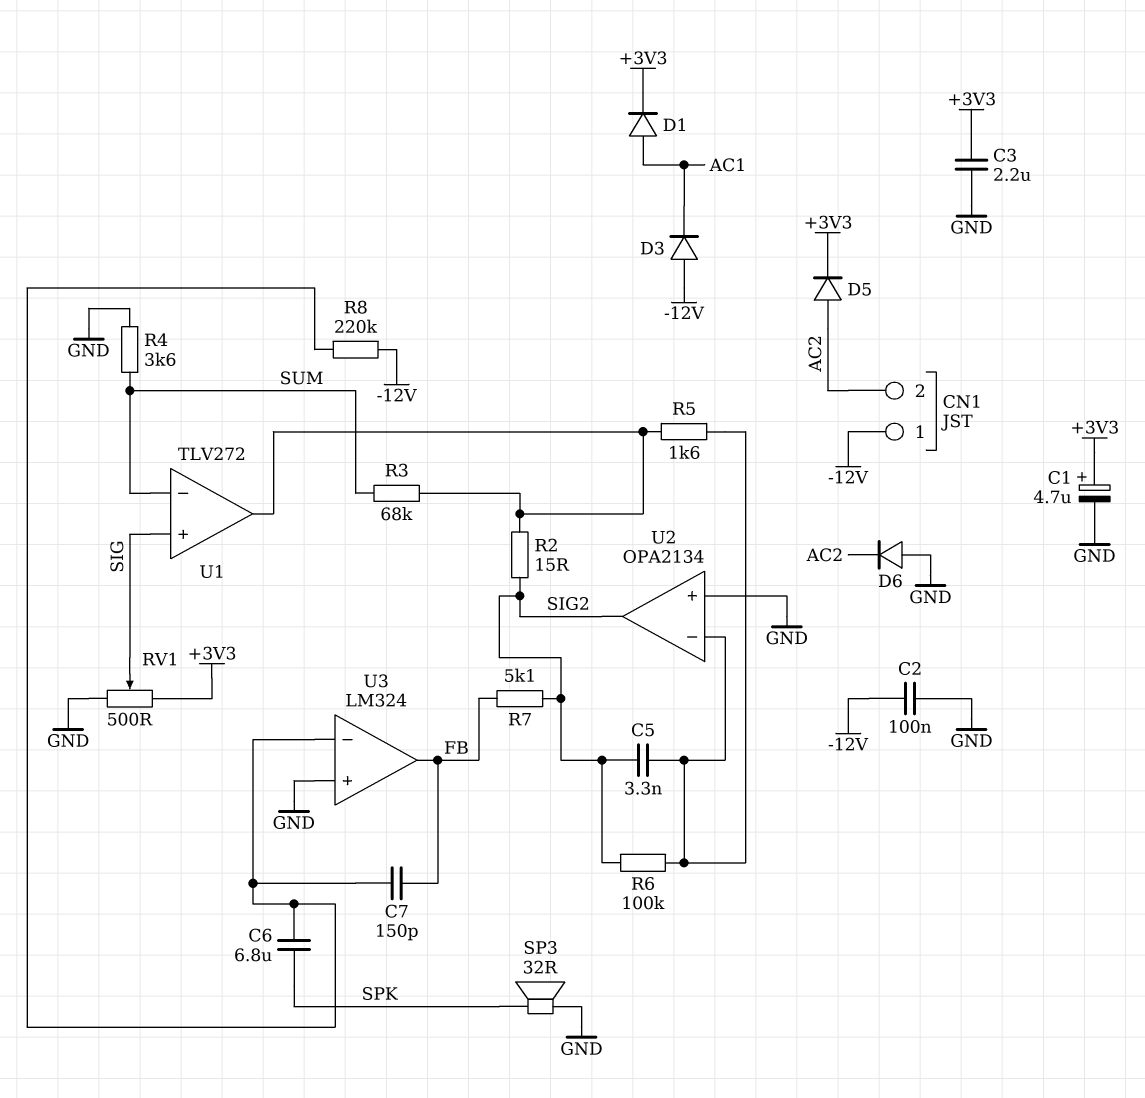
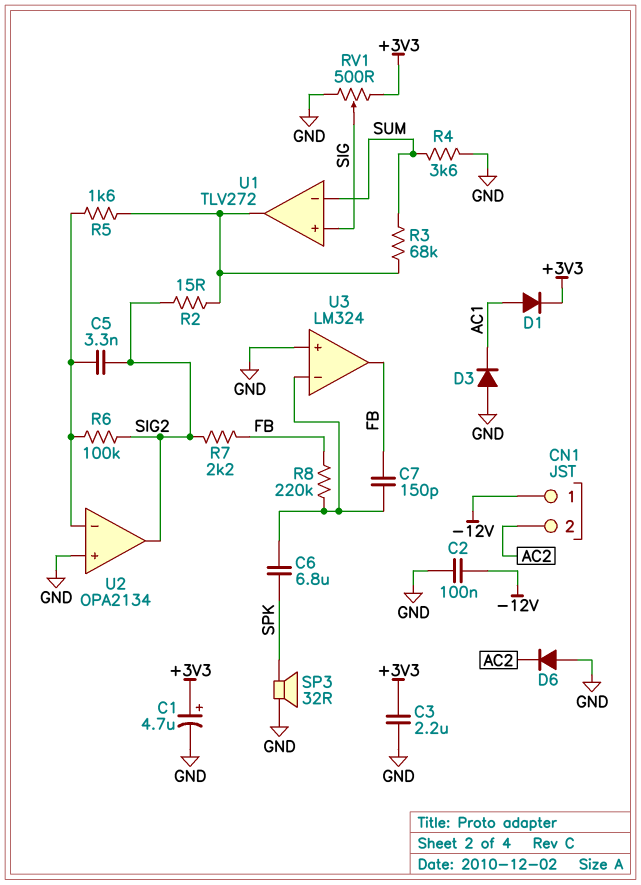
D3: diode (A -12V, K AC1) -> diode (A GND, K AC1)
D5: diode (A AC2, K +3V3) -> none
R7: 5.1k (FB, SIG2) -> 2.2k (FB, SIG2)
R8: 220k (-12V, U3/in-) -> 220k (FB, U3/in-)

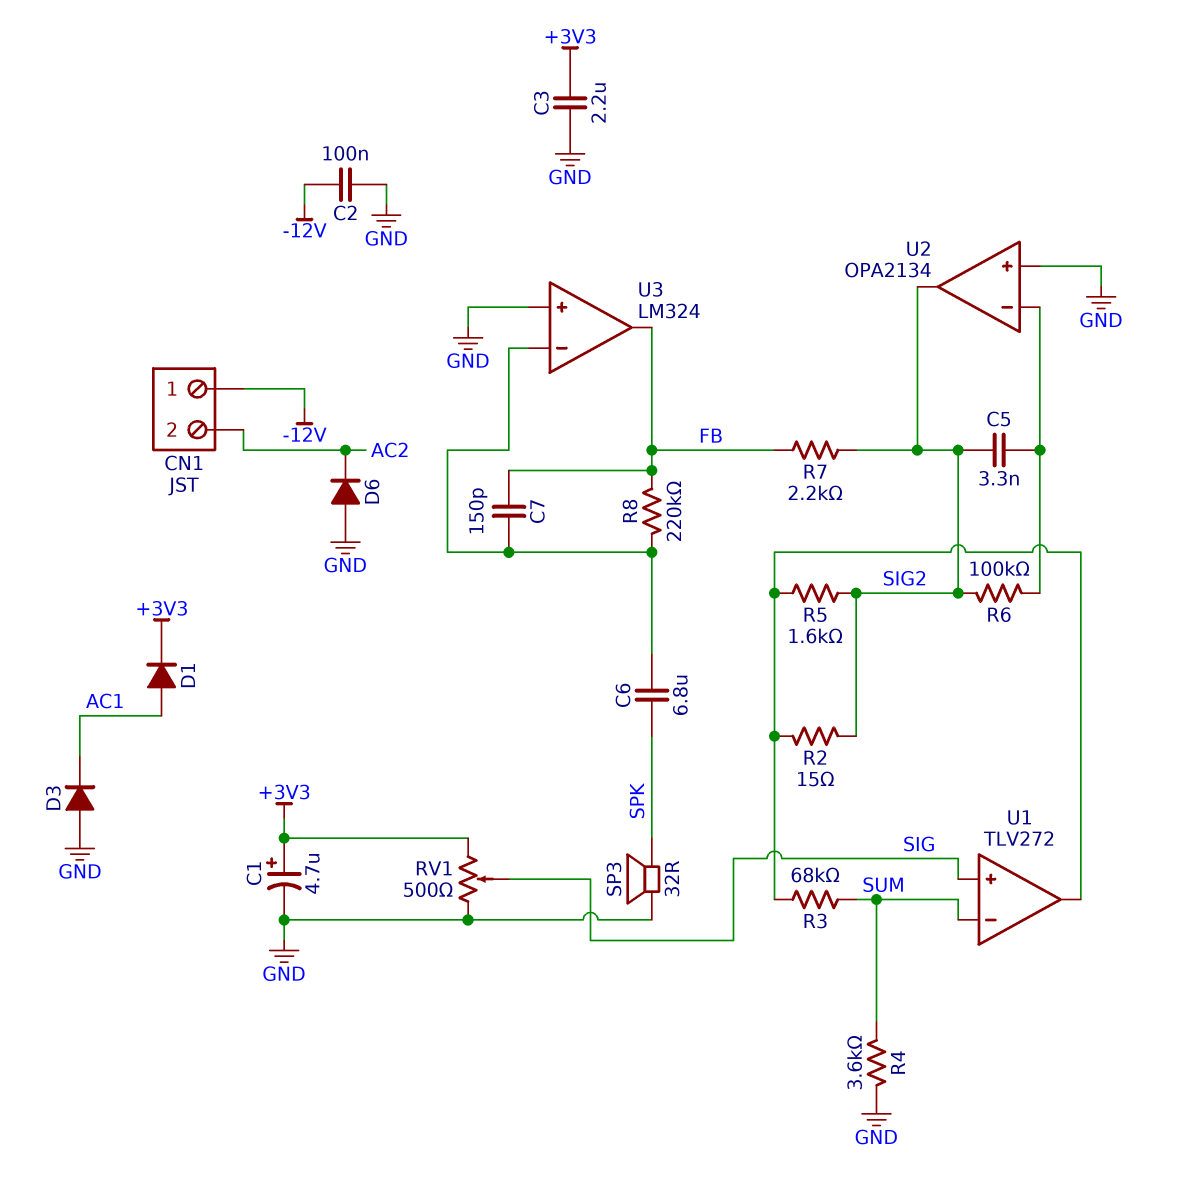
R5: 1.6k (U1/out, U2/in-) -> 1.6k (SIG2, U1/out)

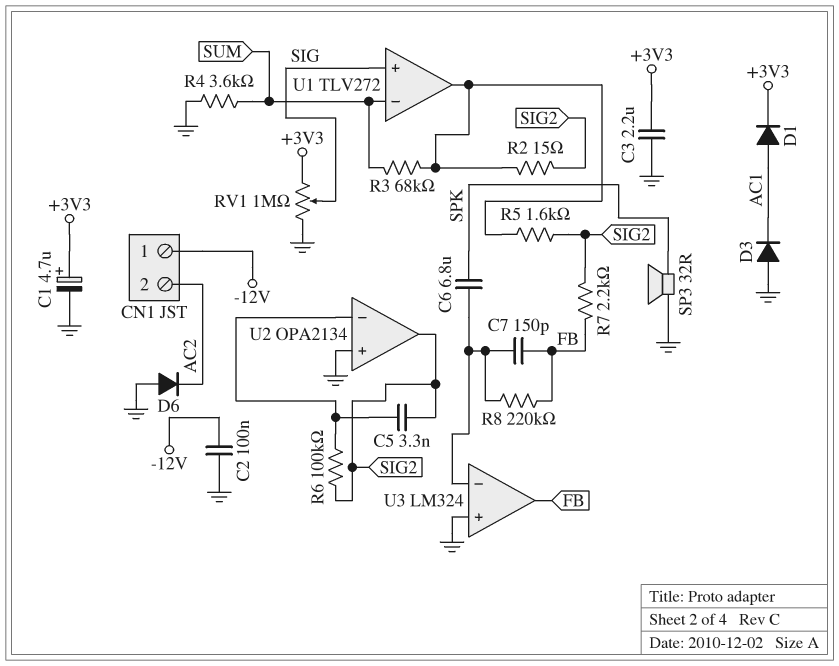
RV1: 500 (+3V3, GND, wiper SIG) -> 1M (+3V3, GND, wiper SIG)

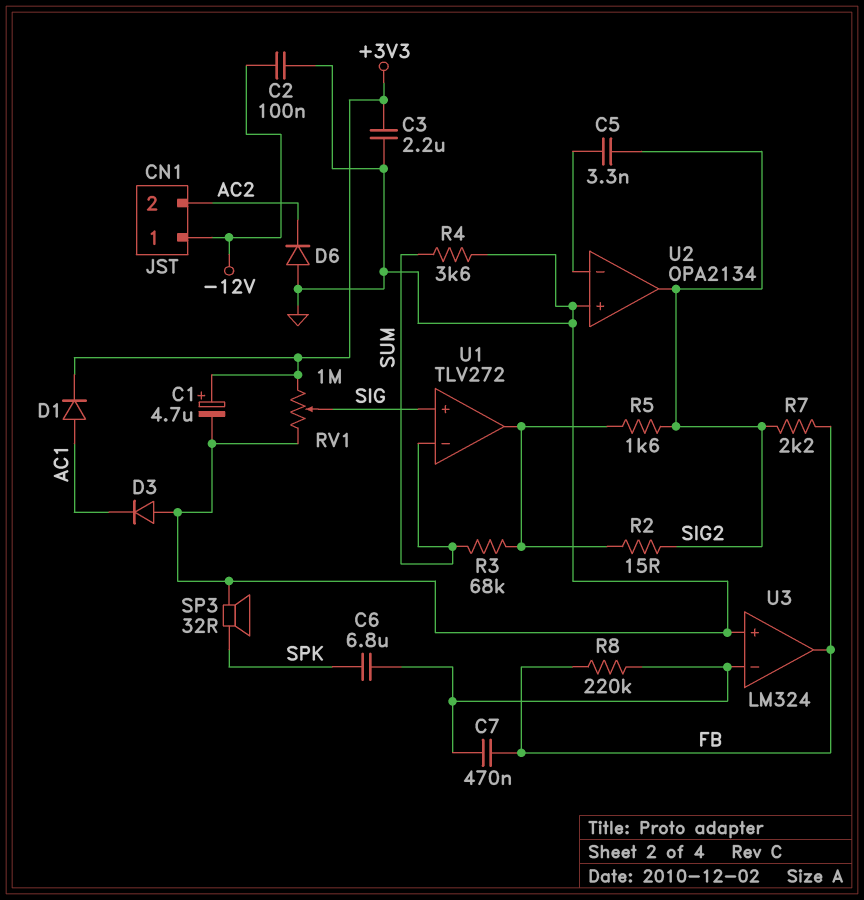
C7: 150pF (FB, U3/in-) -> 470nF (FB, U3/in-)
R6: 100k (SIG2, U2/in-) -> none

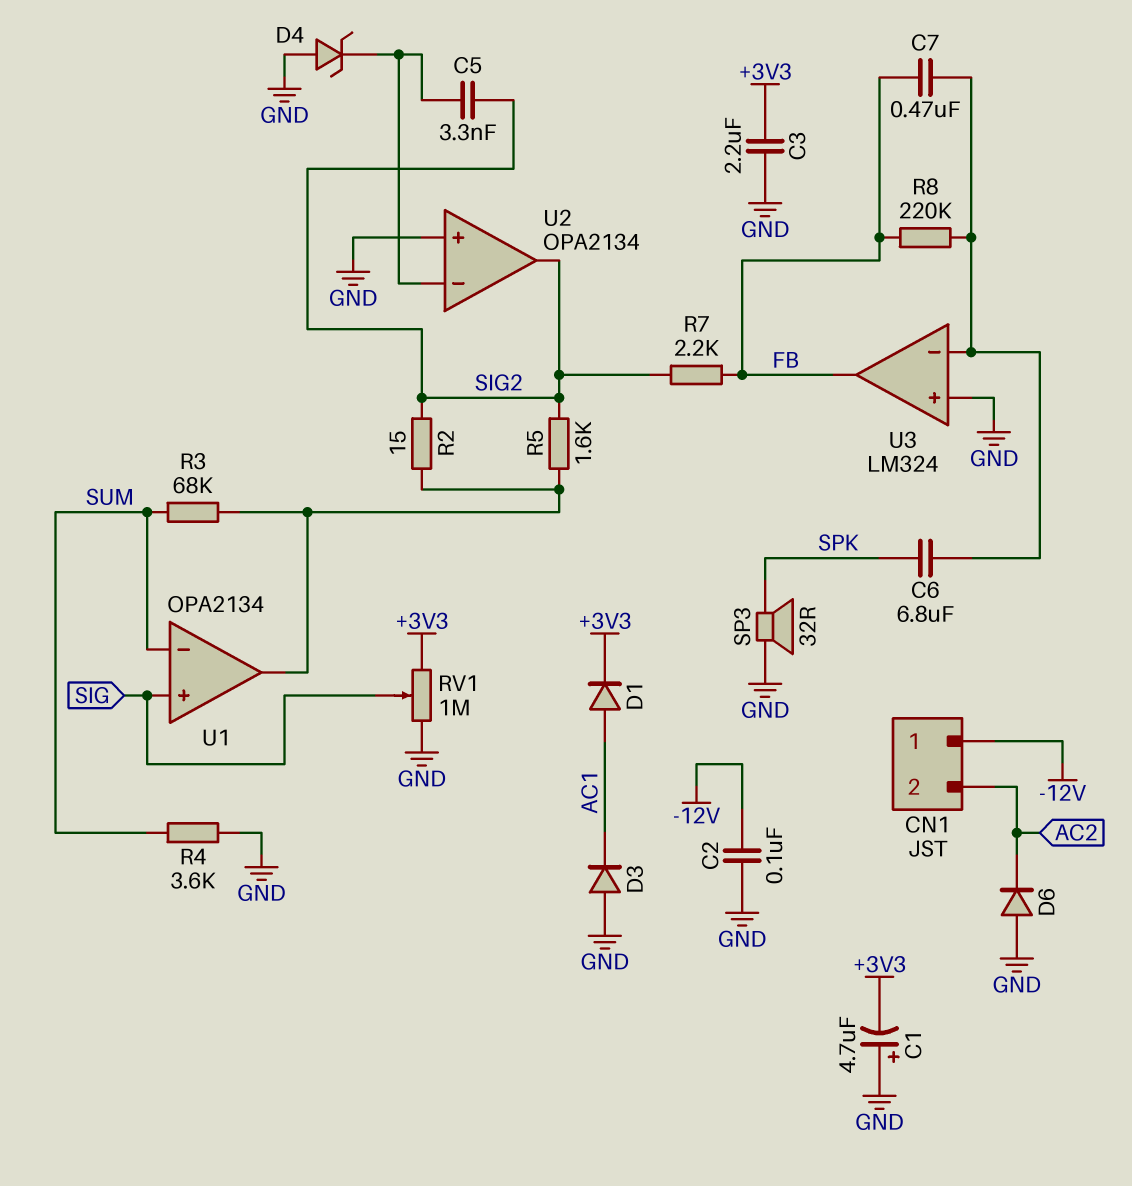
C1: 4.7uF (plus +3V3, minus GND) -> 4.7uF (plus GND, minus +3V3)
D4: none -> zener (A GND, K U2/in-)
U1: TLV272 -> OPA2134

